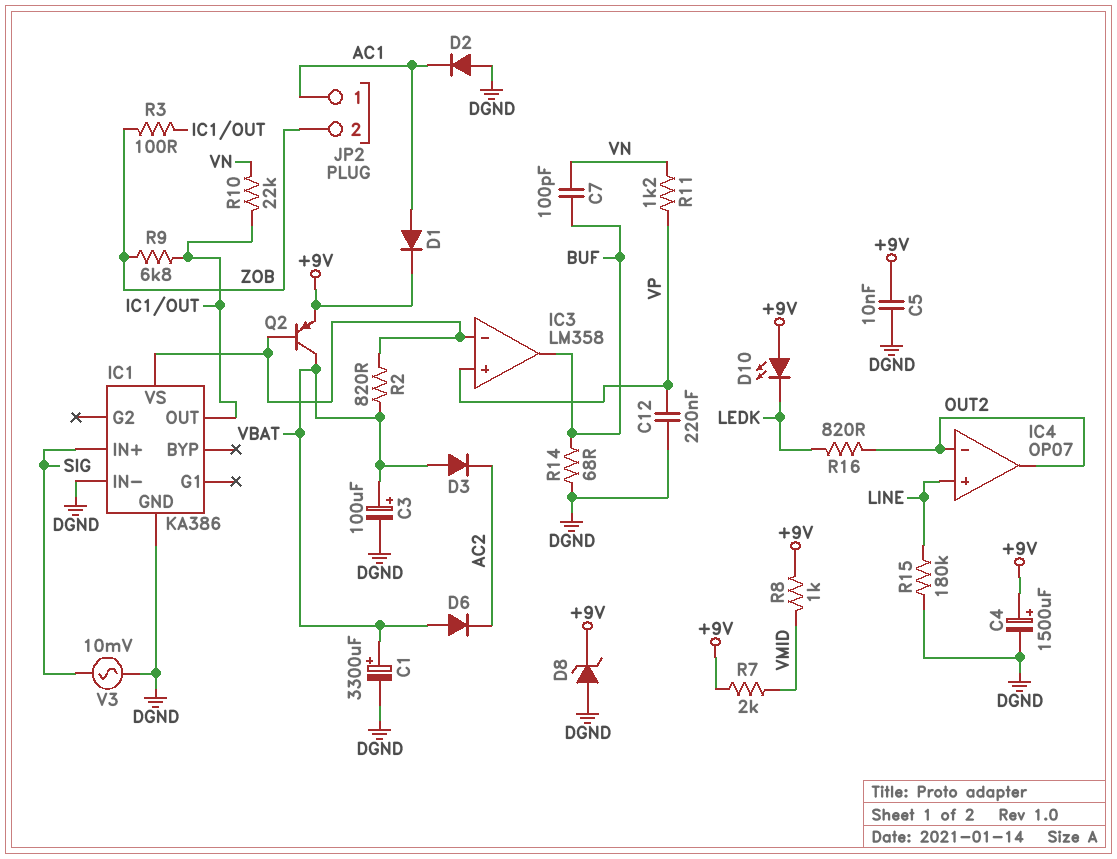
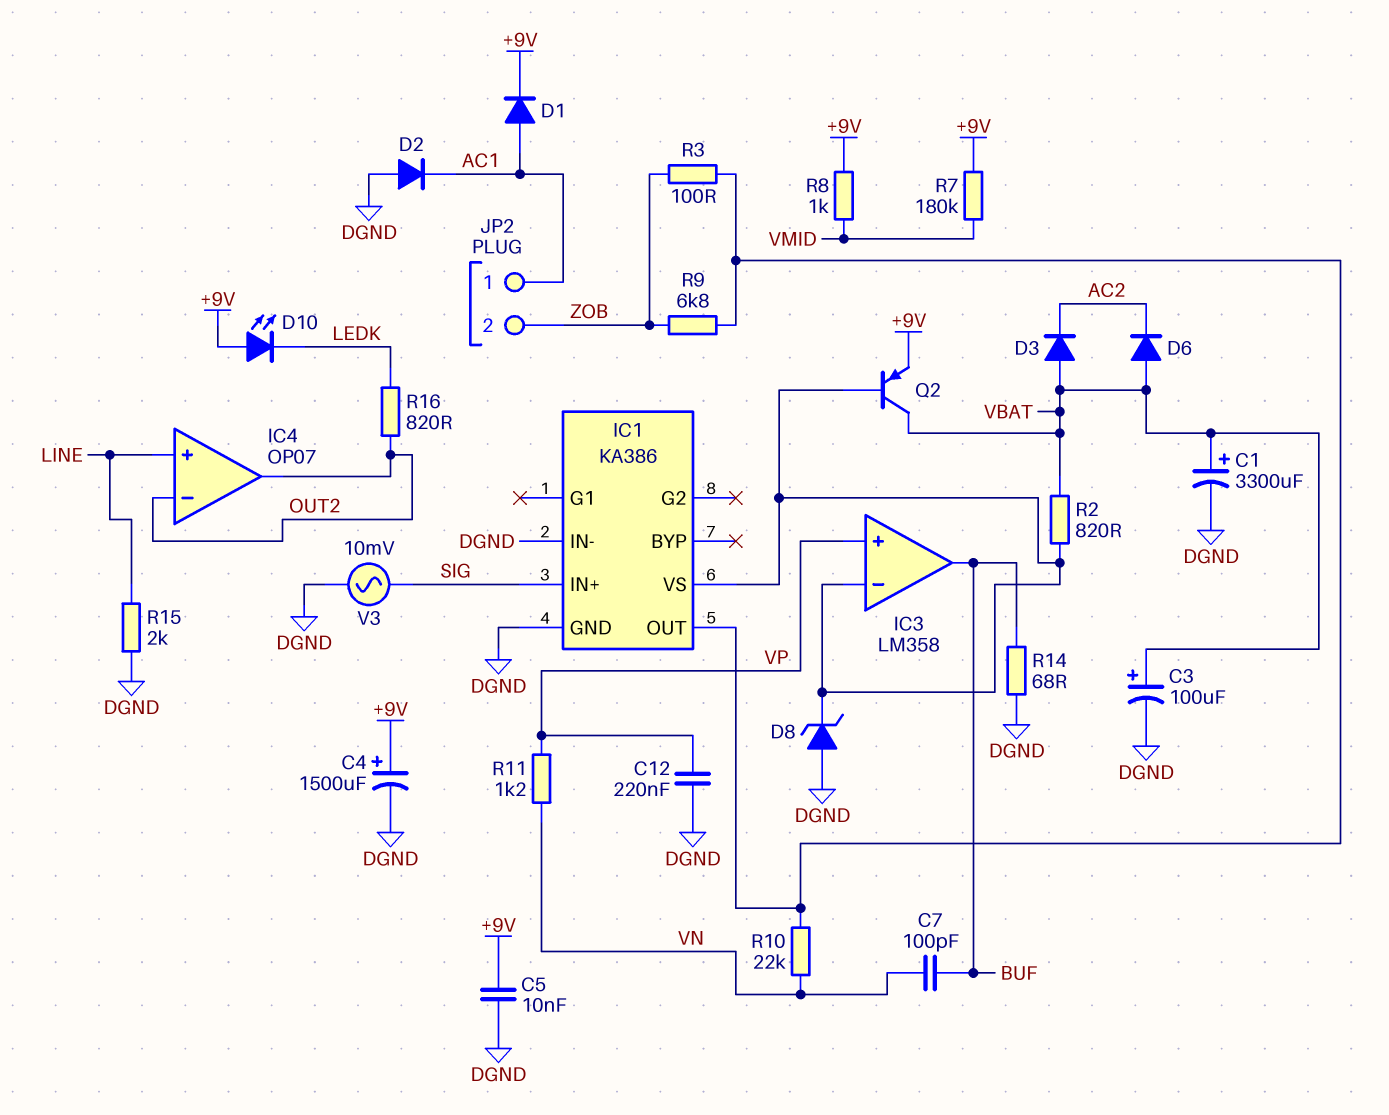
D8: zener (A DGND, K +9V) -> zener (A DGND, K IC1/VS)
R7: 2k (+9V, VMID) -> 180k (+9V, VMID)
R15: 180k (DGND, LINE) -> 2k (DGND, LINE)

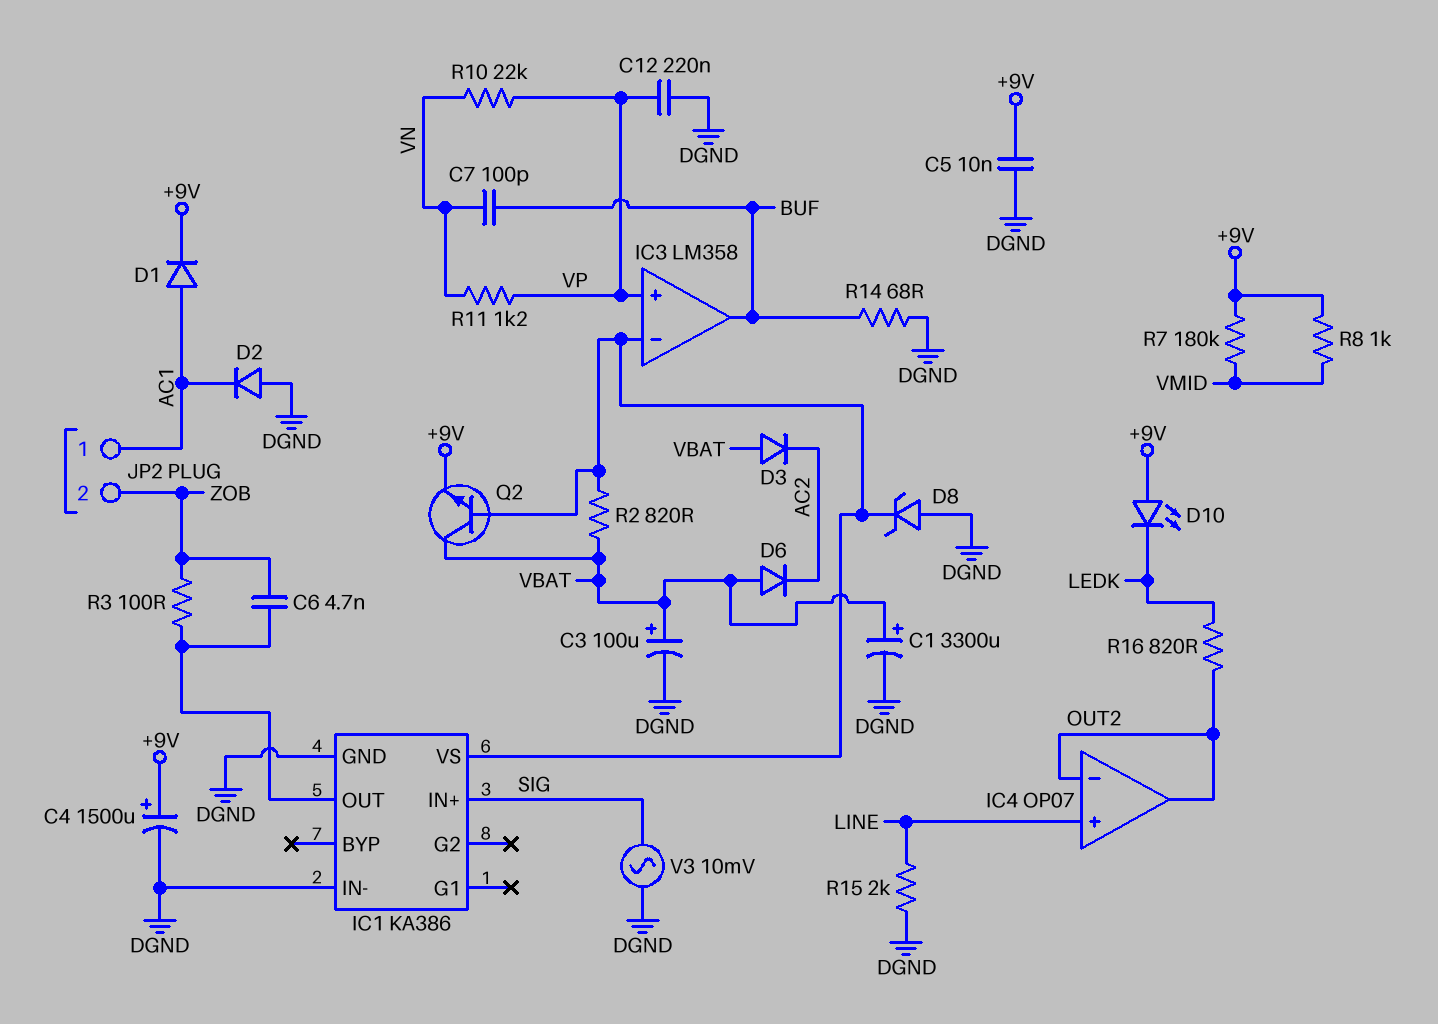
C6: none -> 4.7nF (IC1/OUT, ZOB)
Q2: PNP (B IC1/VS, C VBAT, E +9V) -> NPN (B IC1/VS, C VBAT, E +9V)
R9: 6.8k (IC1/OUT, ZOB) -> none
R10: 22k (IC1/OUT, VN) -> 22k (VN, VP)

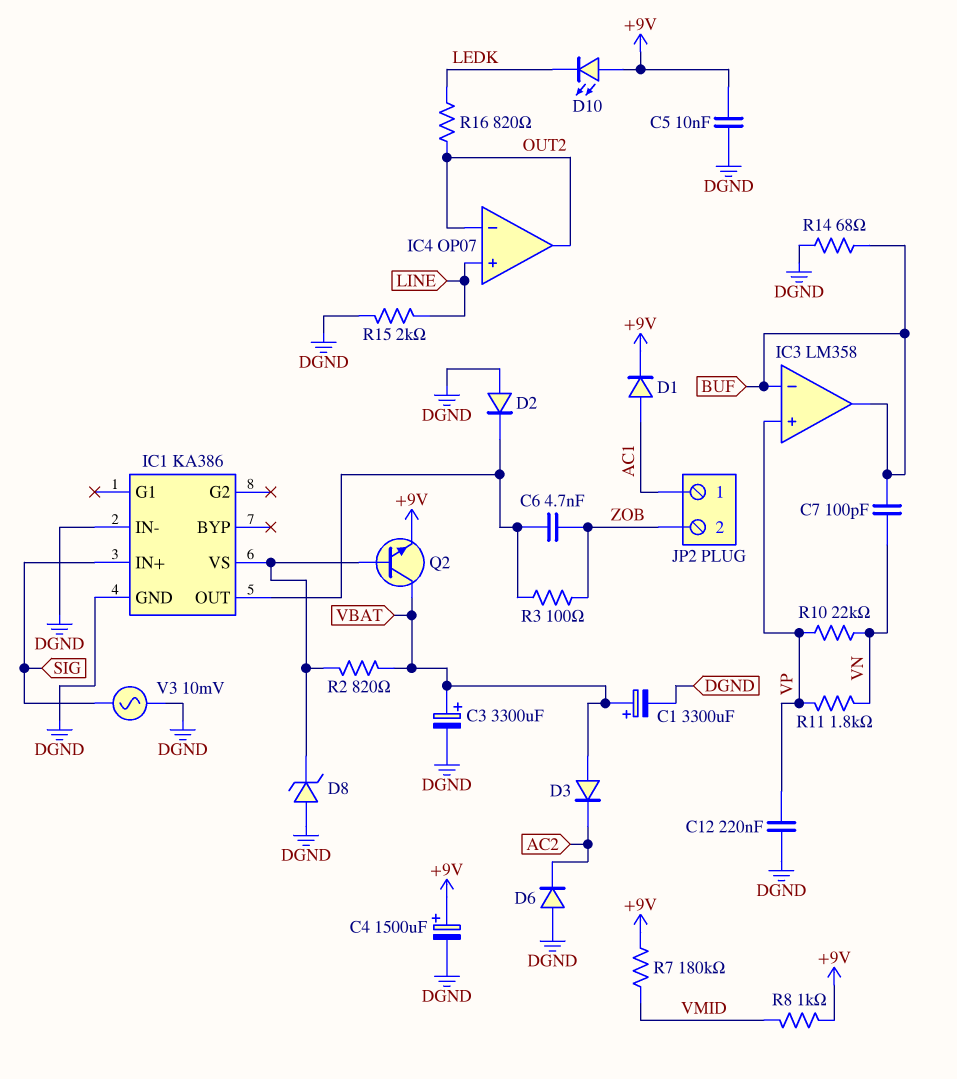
C3: 100uF (plus VBAT, minus DGND) -> 3300uF (plus VBAT, minus DGND)
D2: diode (A DGND, K AC1) -> diode (A DGND, K IC1/OUT)
D6: diode (A VBAT, K AC2) -> diode (A DGND, K AC2)
IC3 pin in-: IC1/VS -> BUF
R11: 1.2k (VN, VP) -> 1.8k (VN, VP)

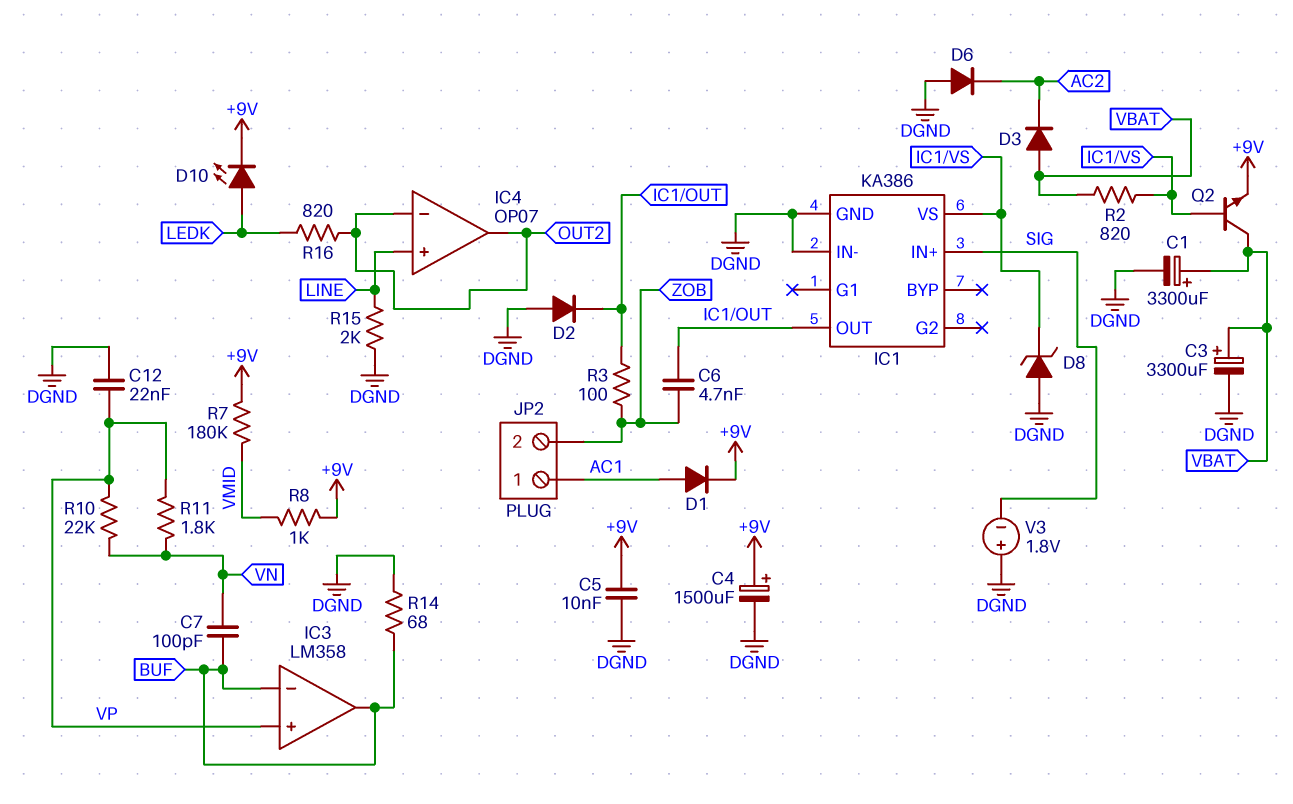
C12: 220nF (DGND, VP) -> 22nF (DGND, VP)
D10: LED (A +9V, K LEDK) -> LED (A LEDK, K +9V)
V3: AC 10mV (DGND, SIG) -> 1.8V (plus DGND, minus SIG)

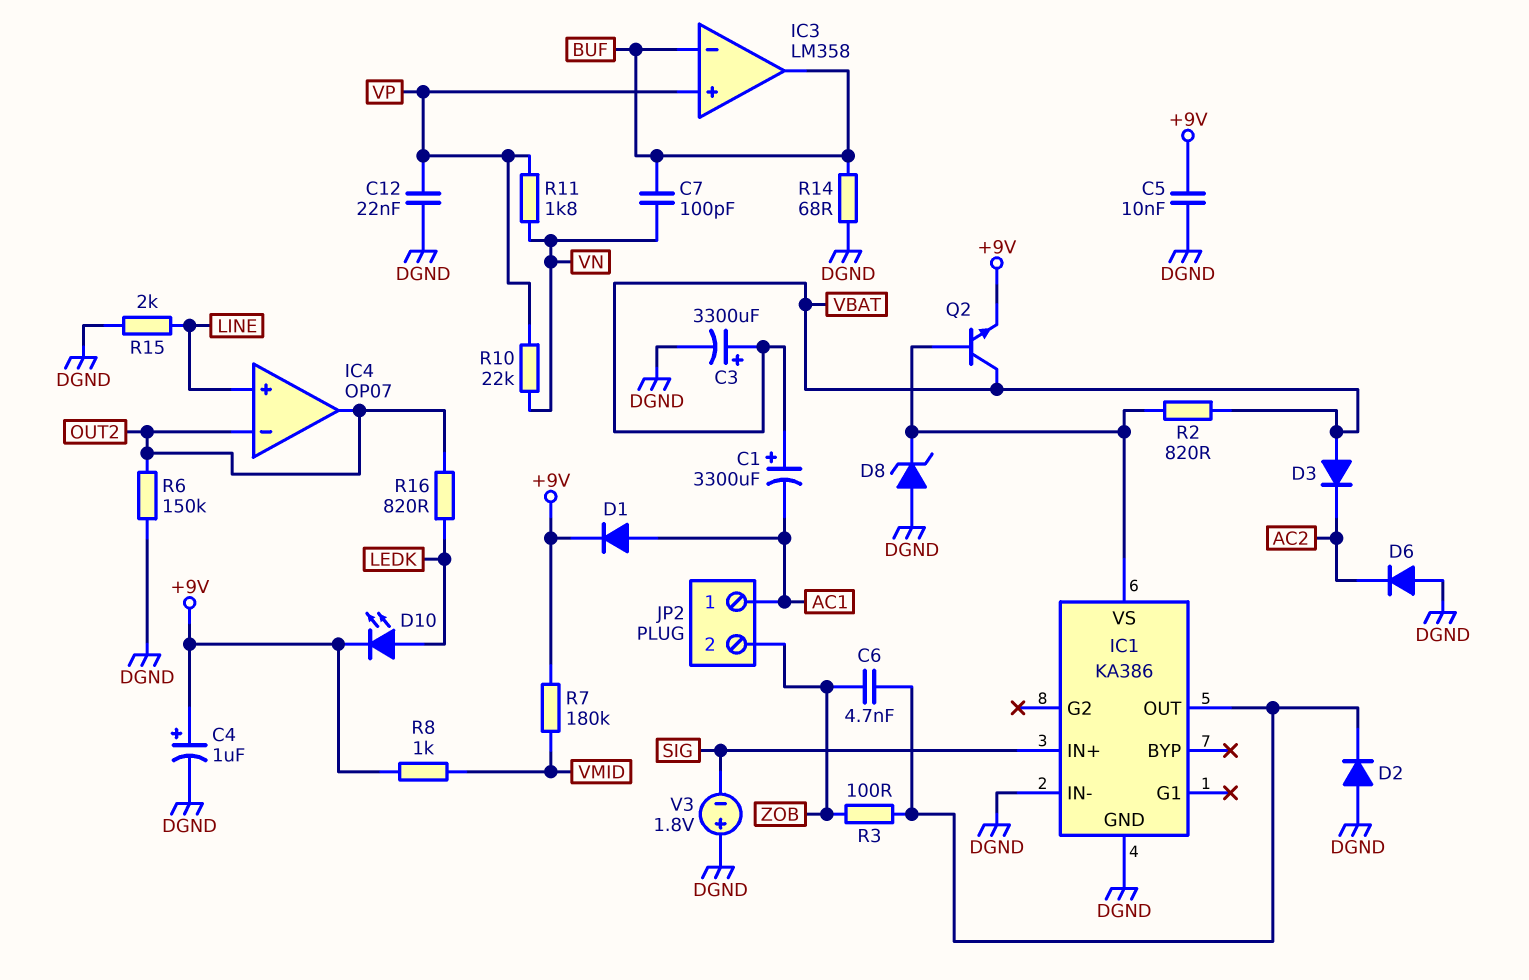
C1: 3300uF (plus VBAT, minus DGND) -> 3300uF (plus VBAT, minus AC1)
C4: 1500uF (plus +9V, minus DGND) -> 1uF (plus +9V, minus DGND)
R6: none -> 150k (DGND, OUT2)

